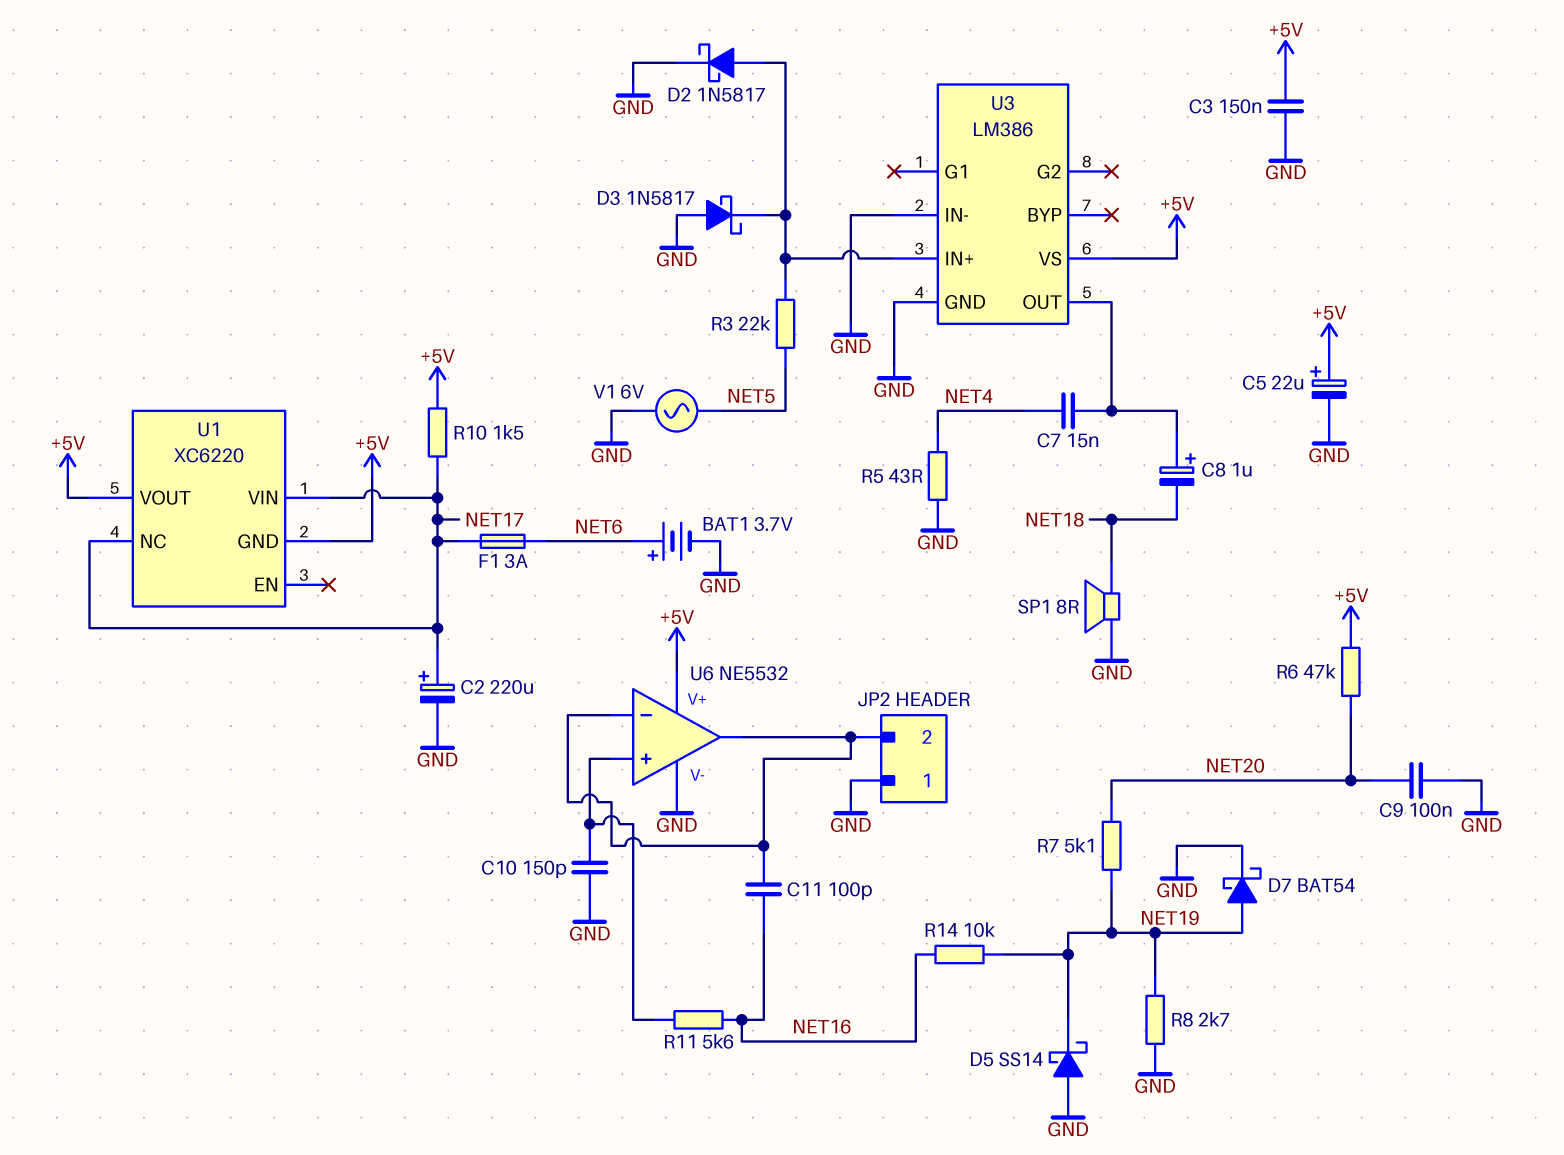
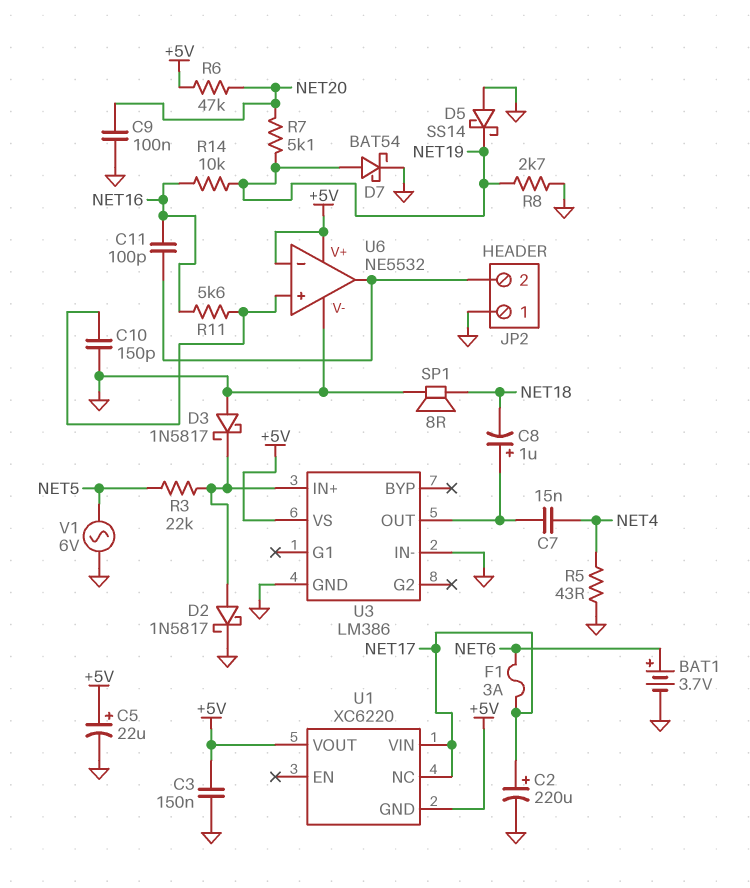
R10: 1.5k (+5V, NET17) -> none
U6 pin in-: JP2/2 -> +5V

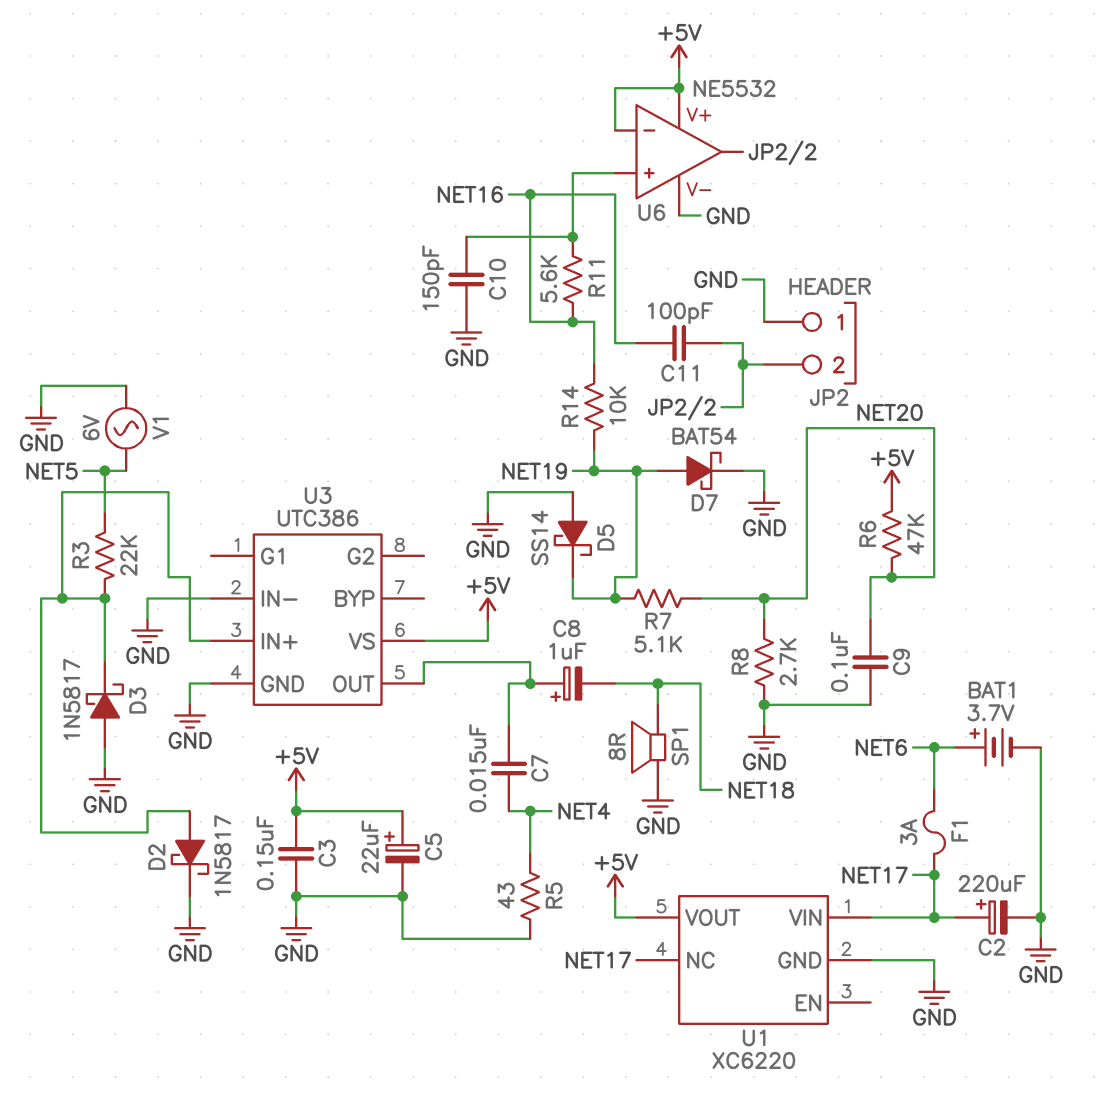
R8: 2.7k (GND, NET19) -> 2.7k (GND, NET20)
U1 pin GND: +5V -> GND
U3: LM386 -> UTC386

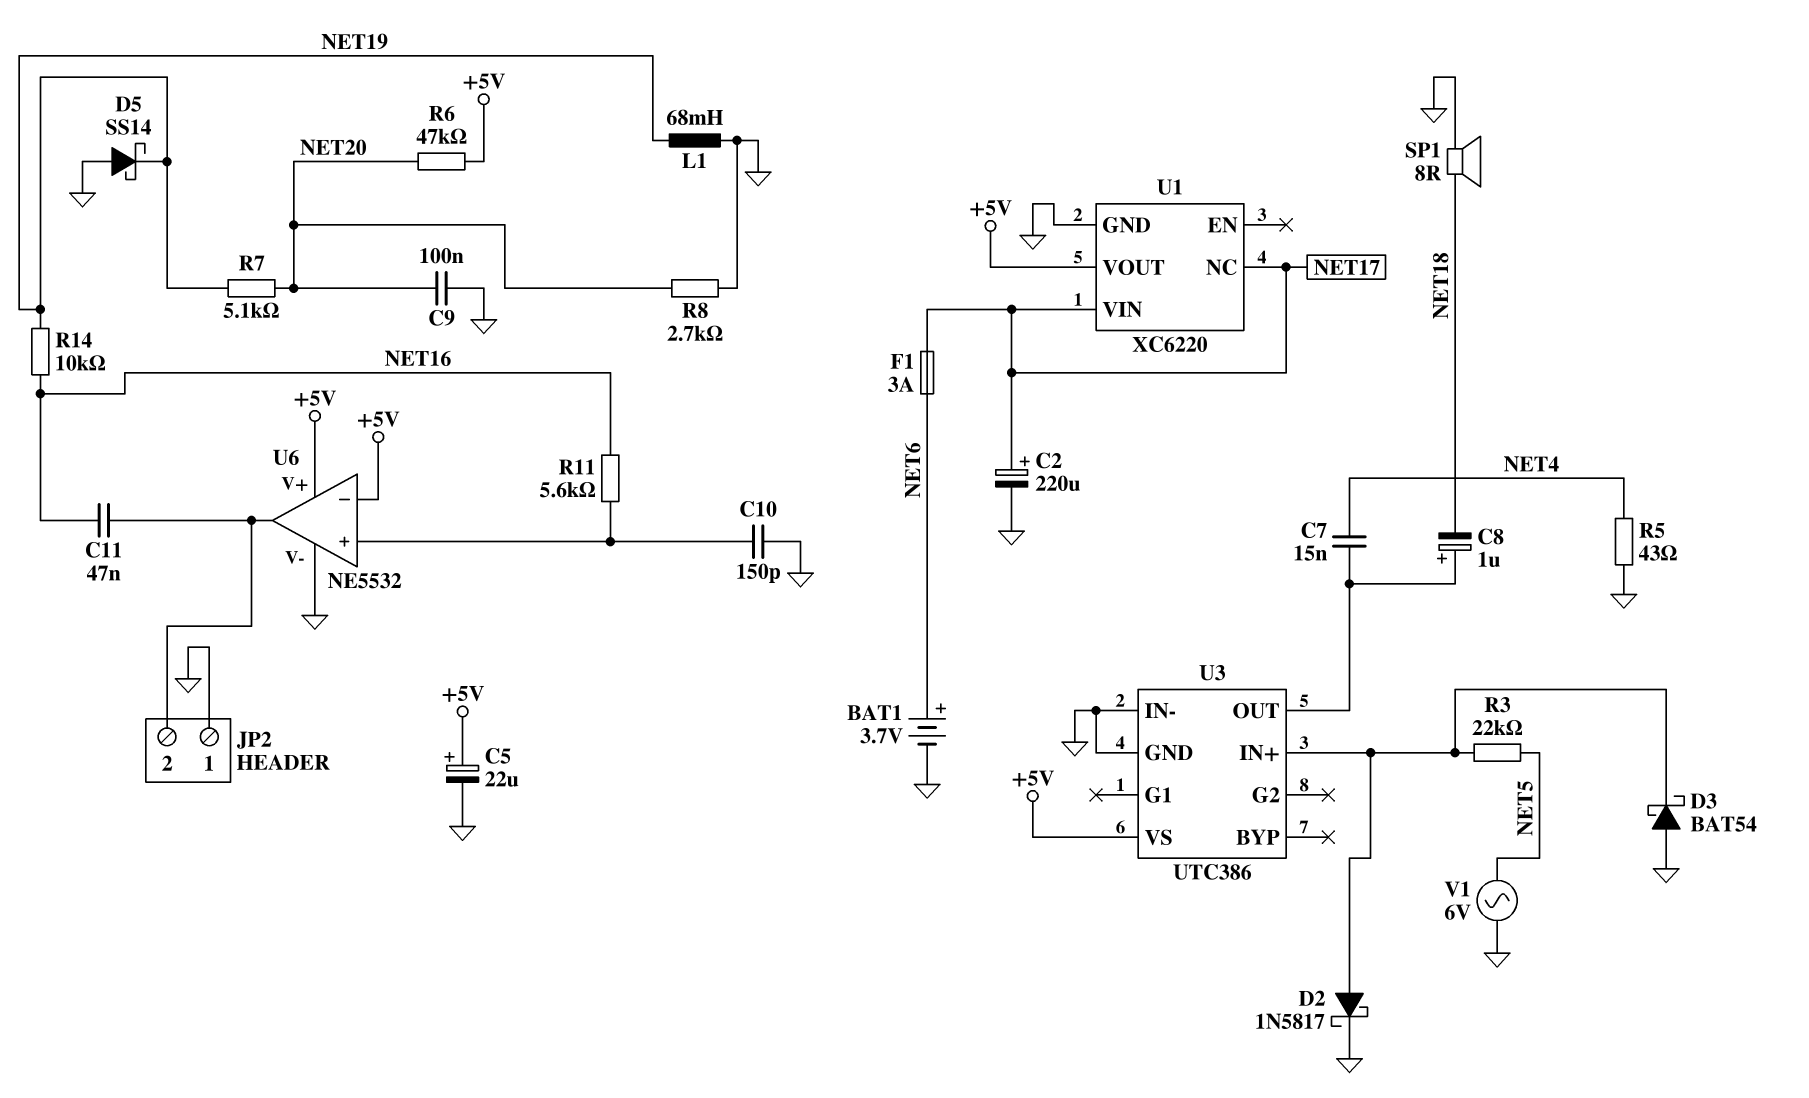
C3: 150nF (+5V, GND) -> none
C11: 100pF (JP2/2, NET16) -> 47nF (JP2/2, NET16)
D3: schottky 1N5817 (A GND, K U3/IN+) -> schottky BAT54 (A GND, K U3/IN+)
D7: schottky BAT54 (A NET19, K GND) -> none
L1: none -> 68mH (GND, NET19)

